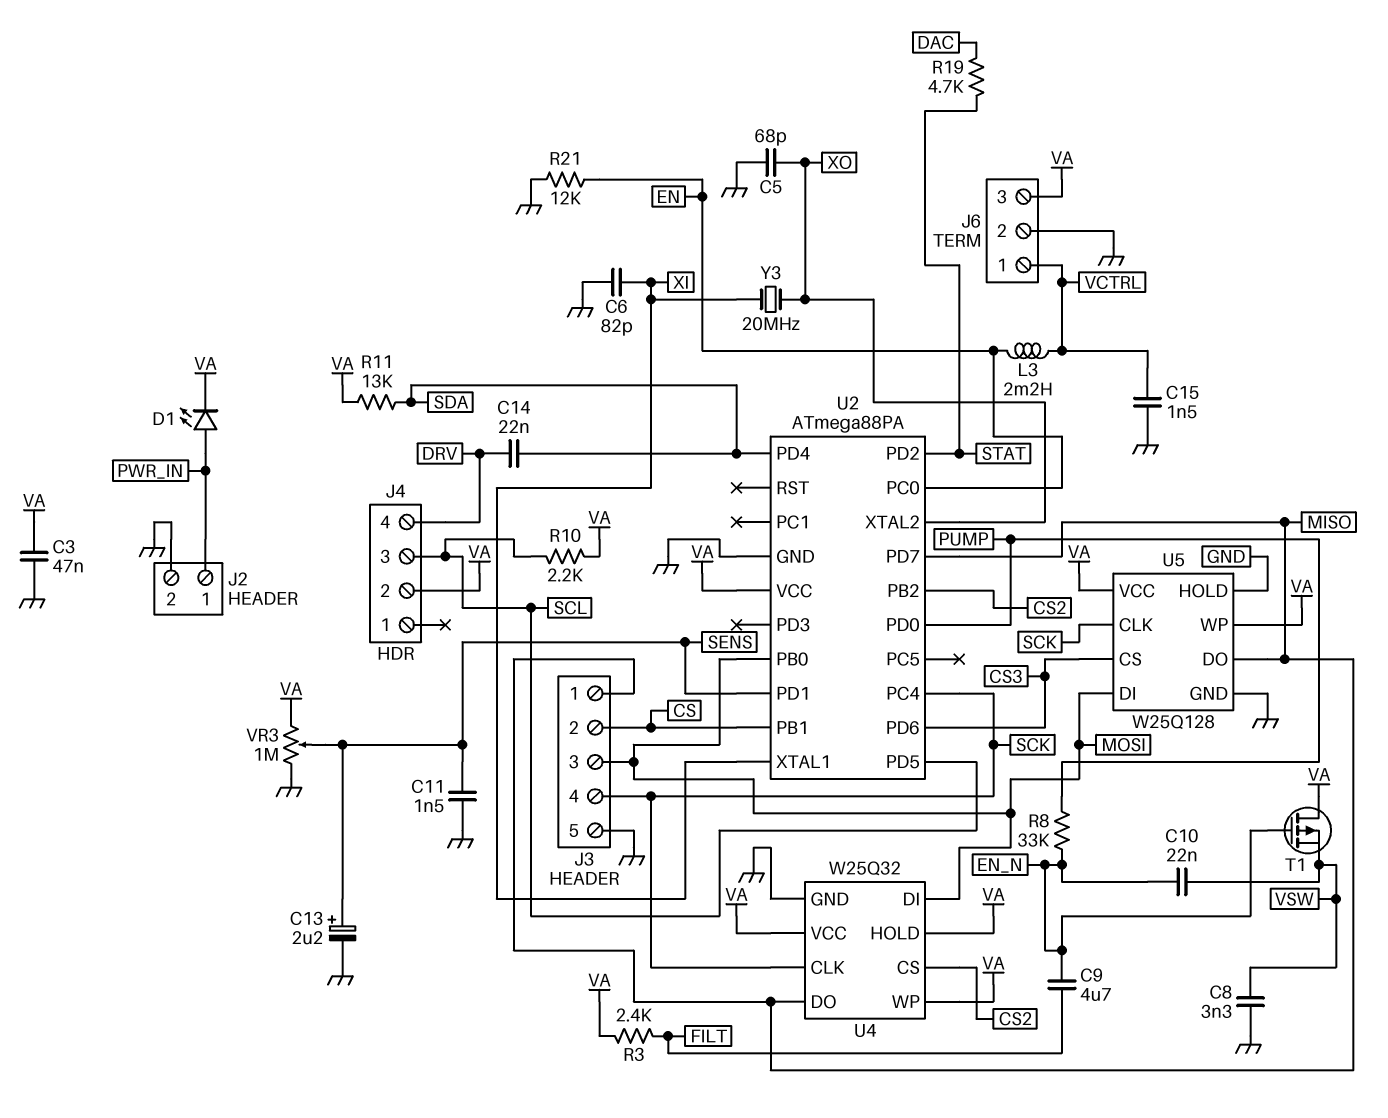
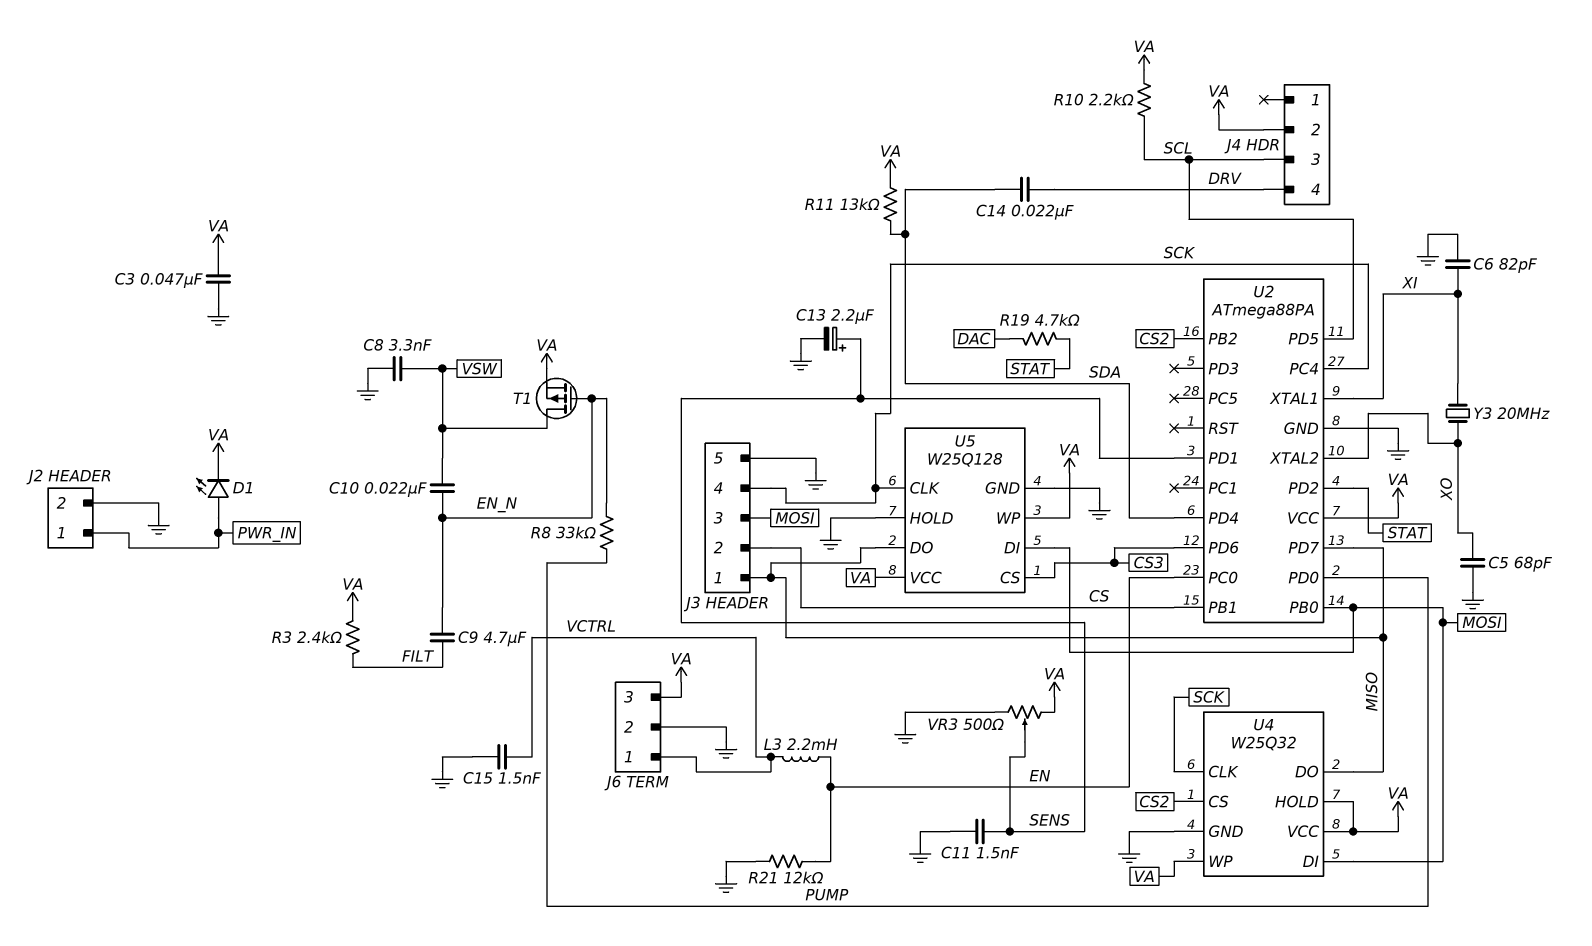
T1: PMOS (G EN_N, D VA, S VSW) -> PMOS (G EN_N, D VSW, S VA)
VR3: 1M (GND, VA, wiper SENS) -> 500 (GND, VA, wiper SENS)

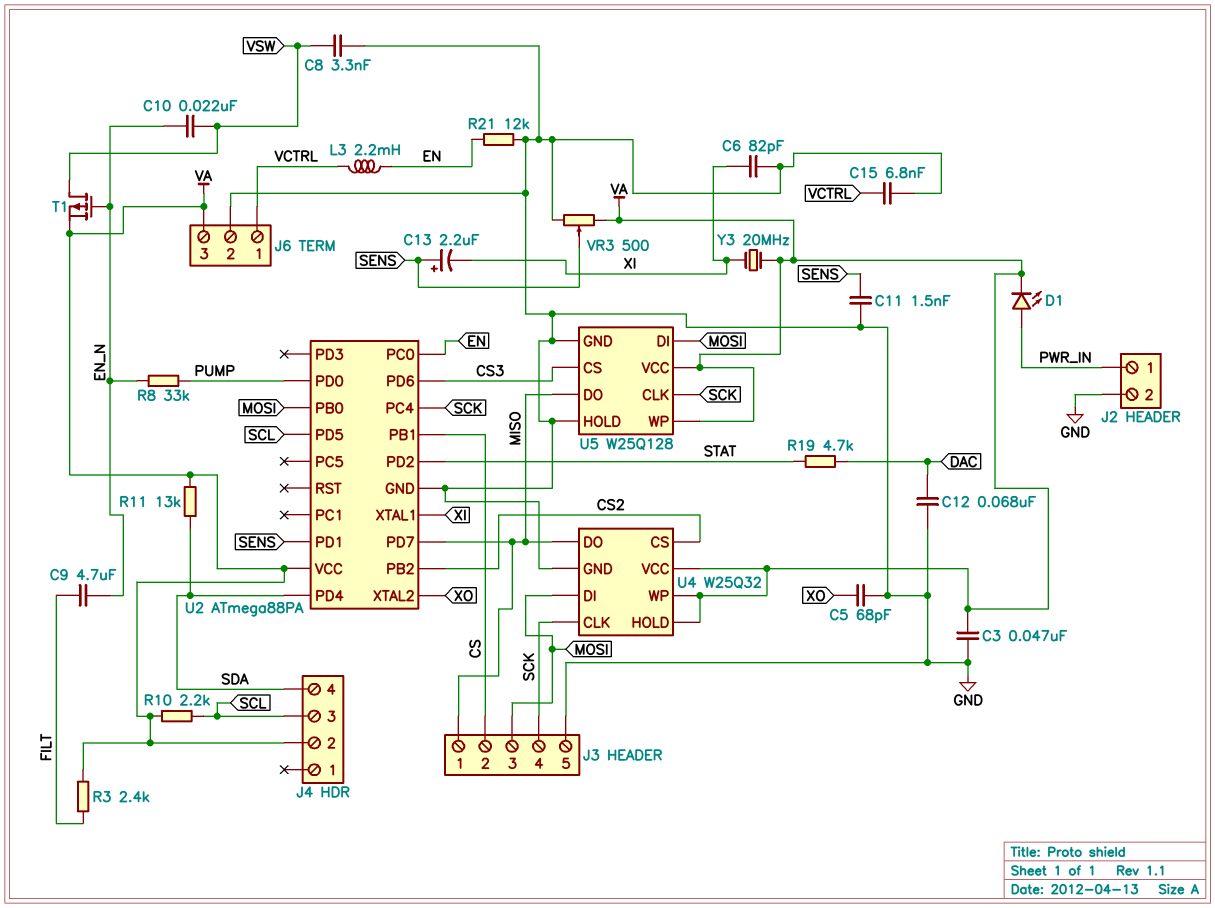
C12: none -> 68nF (DAC, GND)
C13: 2.2uF (plus SENS, minus GND) -> 2.2uF (plus SENS, minus XI)
C14: 22nF (DRV, SDA) -> none
C15: 1.5nF (GND, VCTRL) -> 6.8nF (GND, VCTRL)
J4 pin 4: DRV -> SDA
Y3: 20MHz (XI, XO) -> 20MHz (VA, XI)

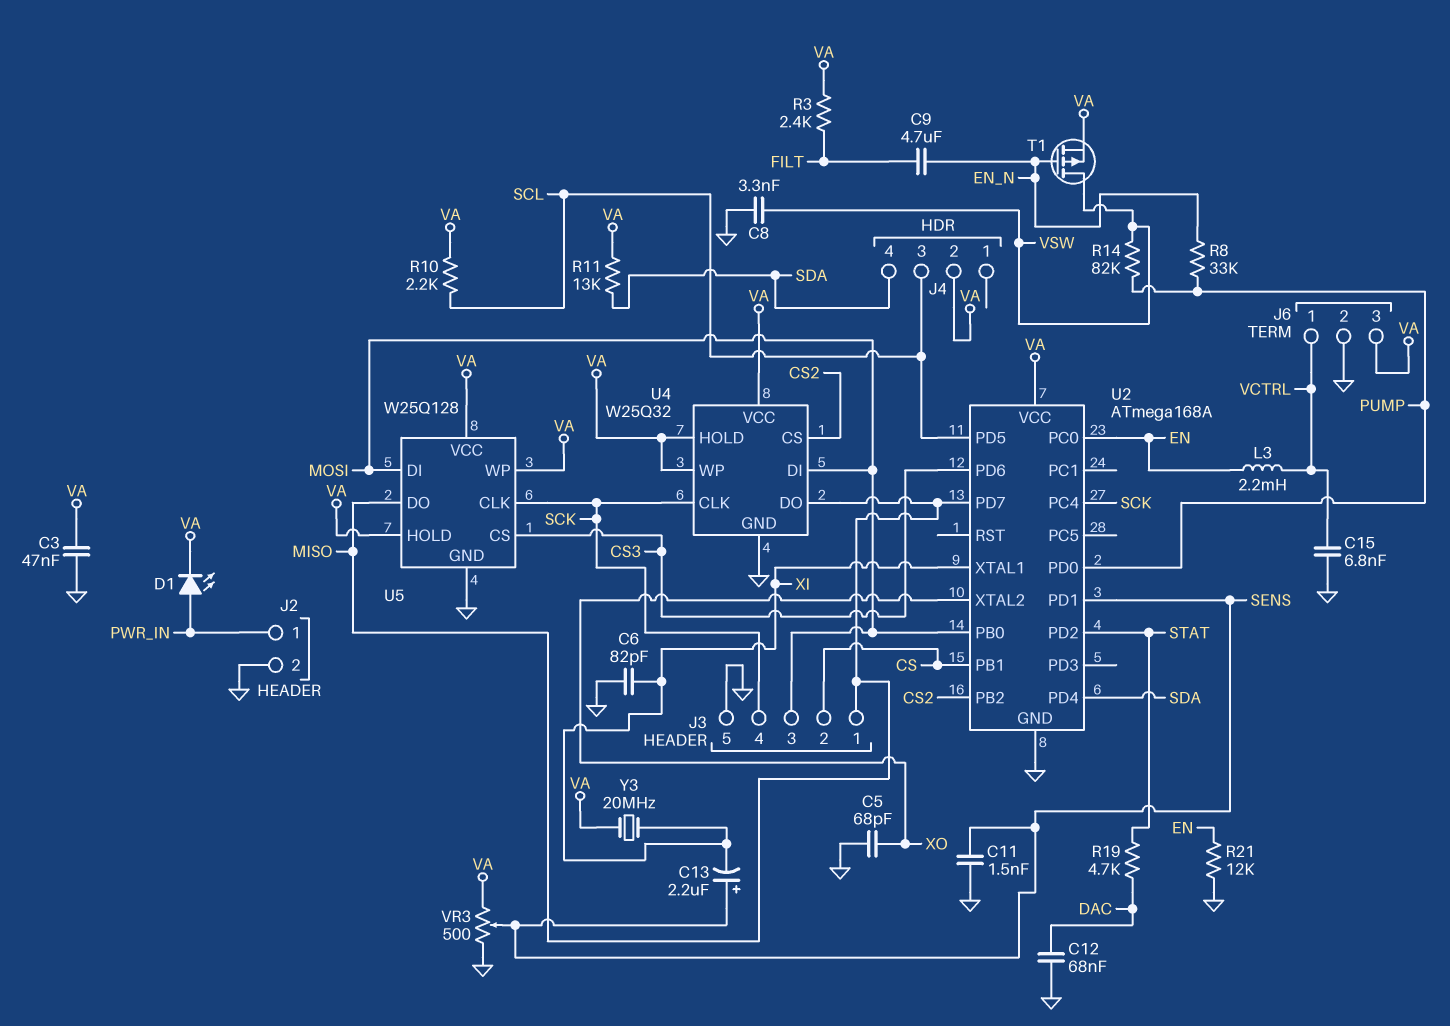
C10: 22nF (EN_N, VSW) -> none
R14: none -> 82k (PUMP, VSW)
U2: ATmega88PA -> ATmega168A
U5 pin HOLD: GND -> VA

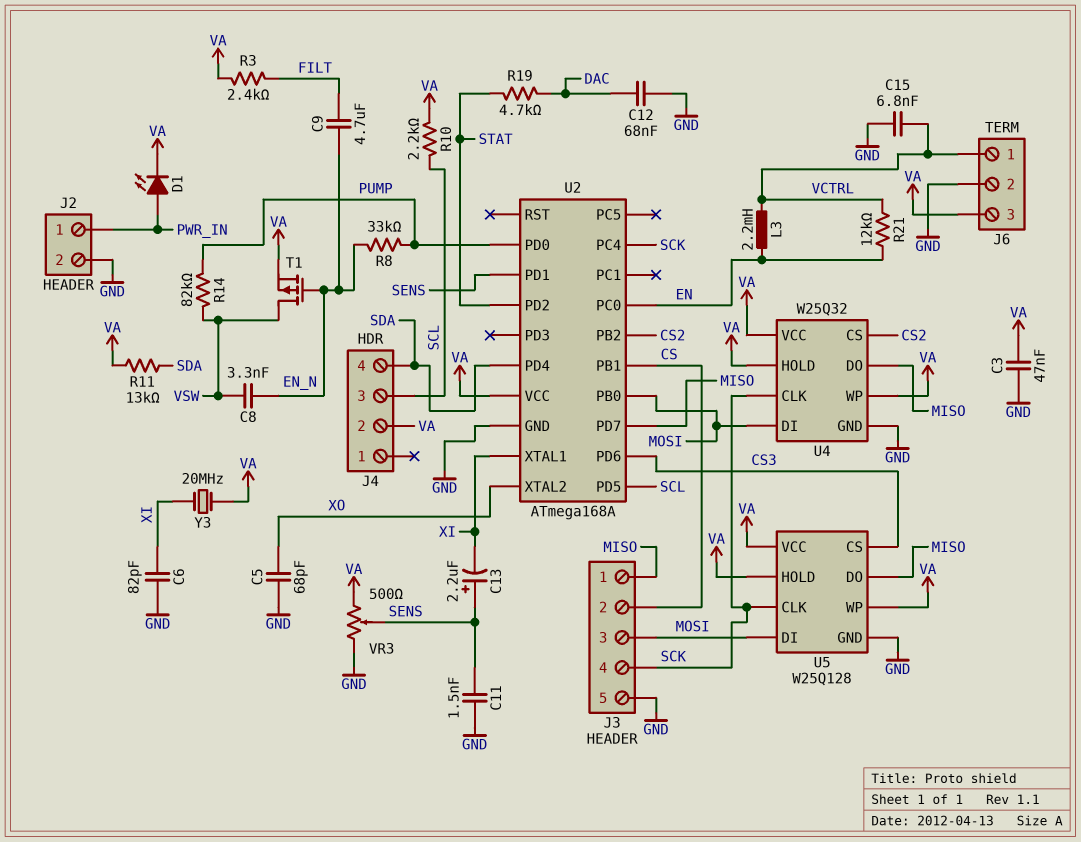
C8: 3.3nF (GND, VSW) -> 3.3nF (EN_N, VSW)
R21: 12k (EN, GND) -> 12k (EN, VCTRL)

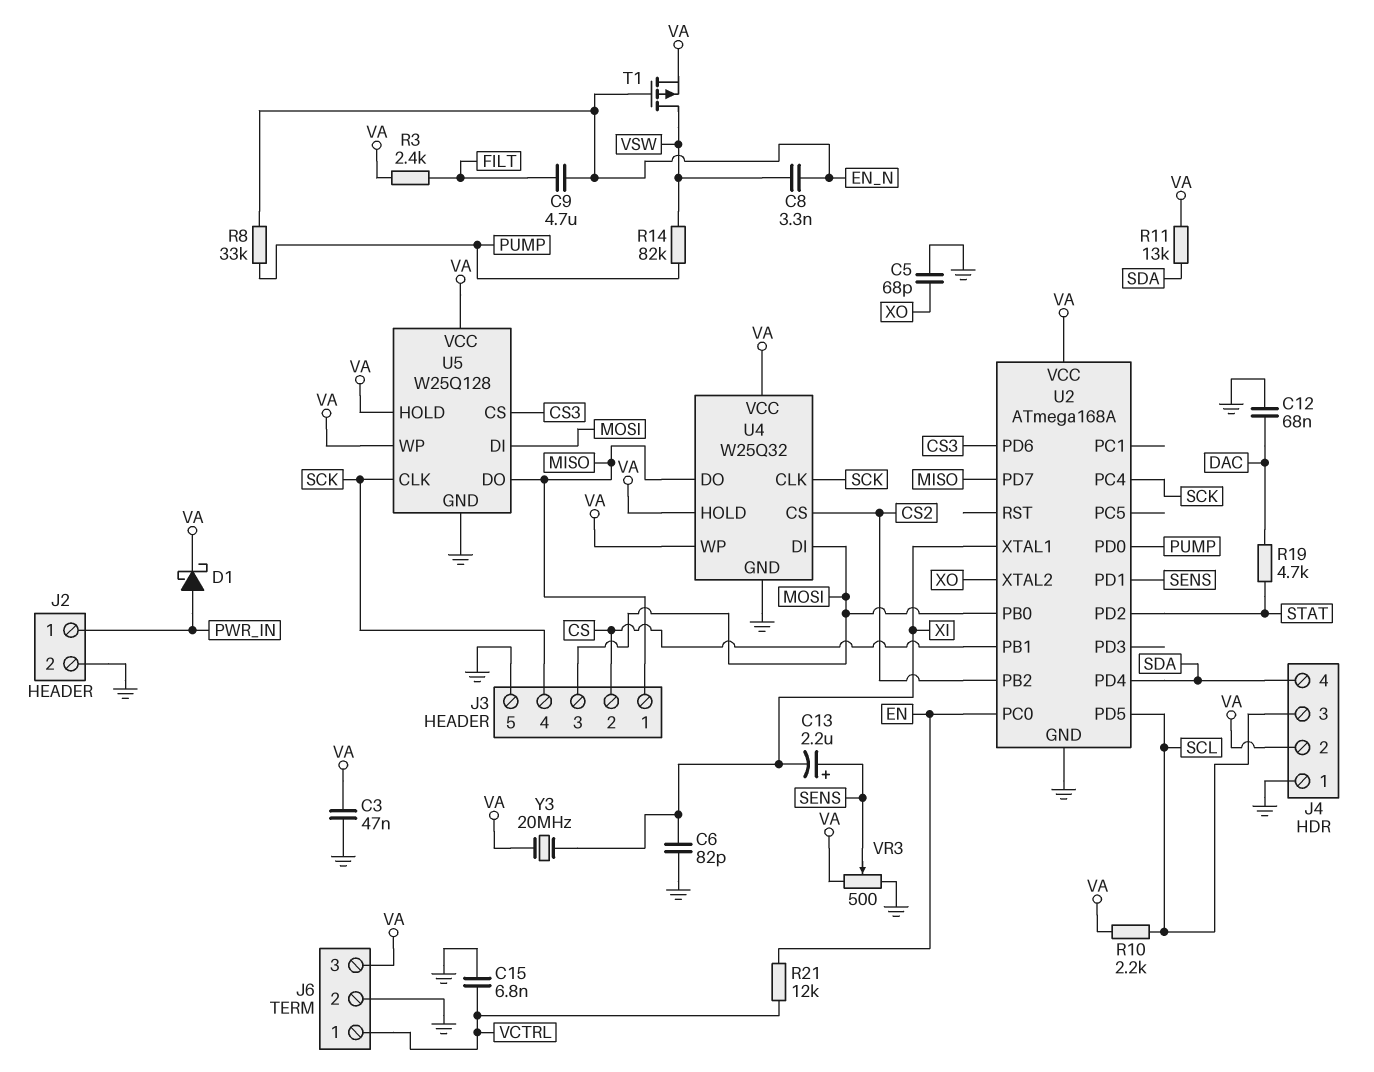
C11: 1.5nF (GND, SENS) -> none
D1: LED (A PWR_IN, K VA) -> schottky (A PWR_IN, K VA)
J4 pin 1: none -> GND
L3: 2.2mH (EN, VCTRL) -> none

